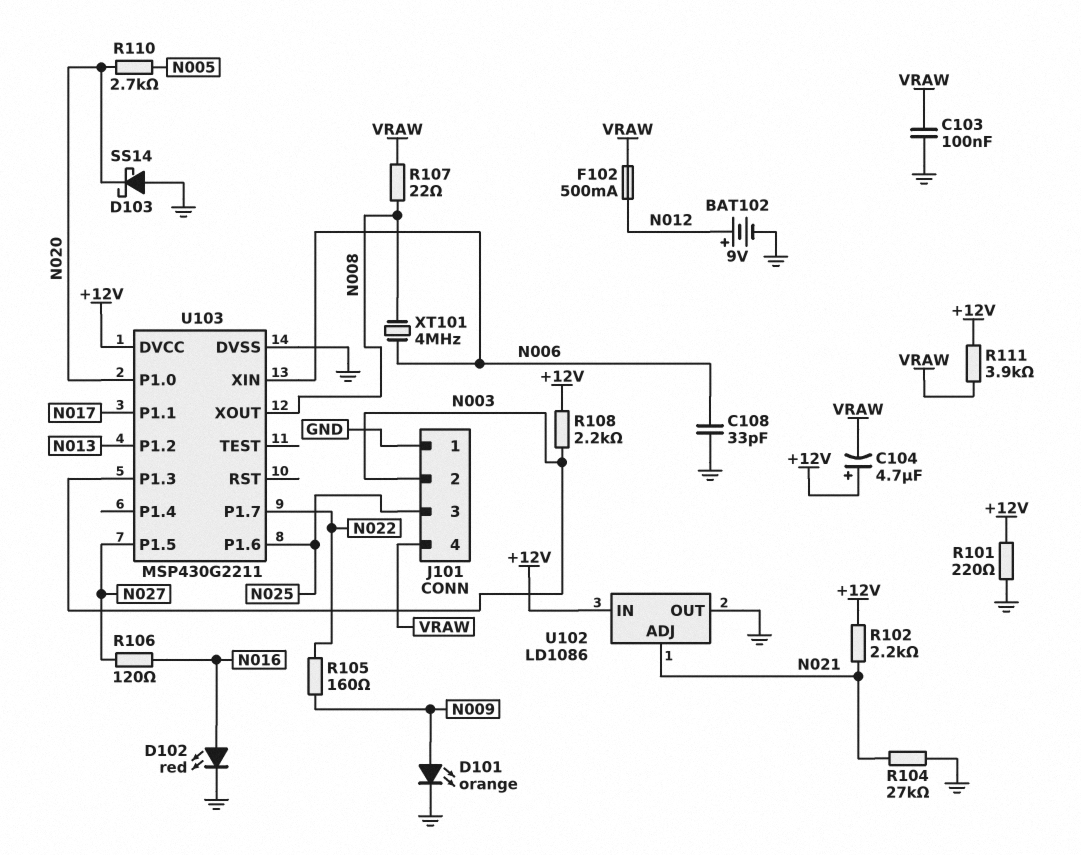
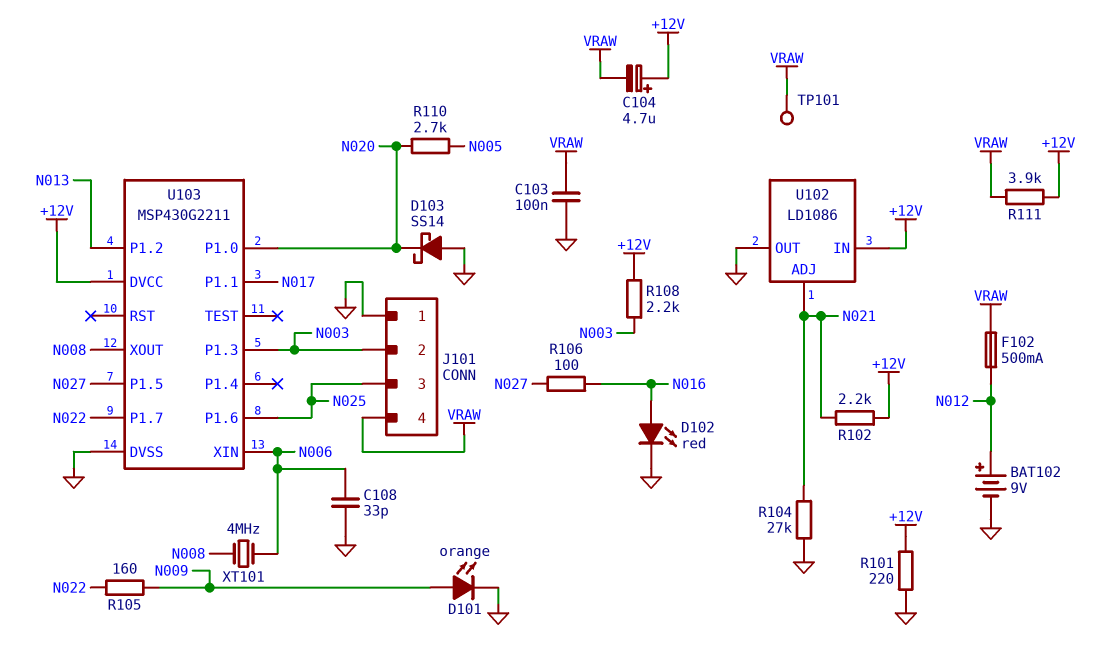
R106: 120 (N016, N027) -> 100 (N016, N027)
R107: 22 (N008, VRAW) -> none
TP101: none -> test point (VRAW)

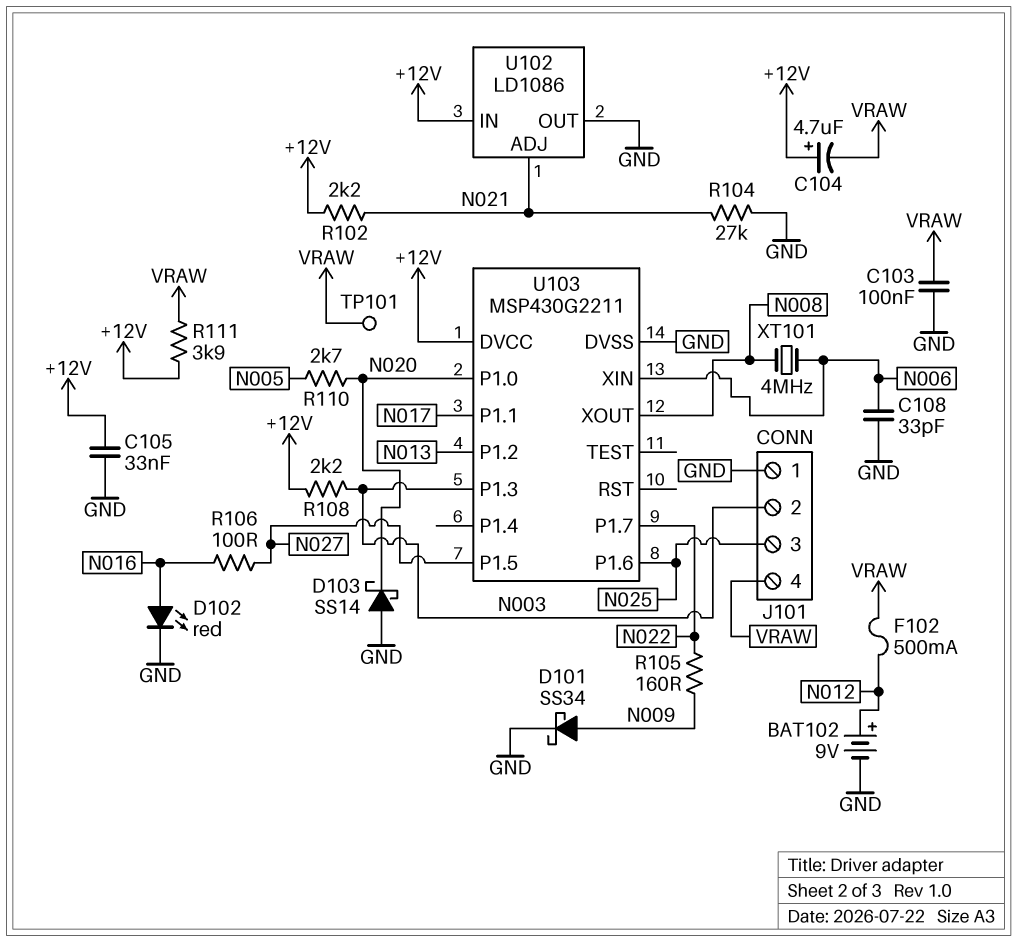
C105: none -> 33nF (+12V, GND)
D101: LED orange (A N009, K GND) -> schottky SS34 (A N009, K GND)
R101: 220 (+12V, GND) -> none

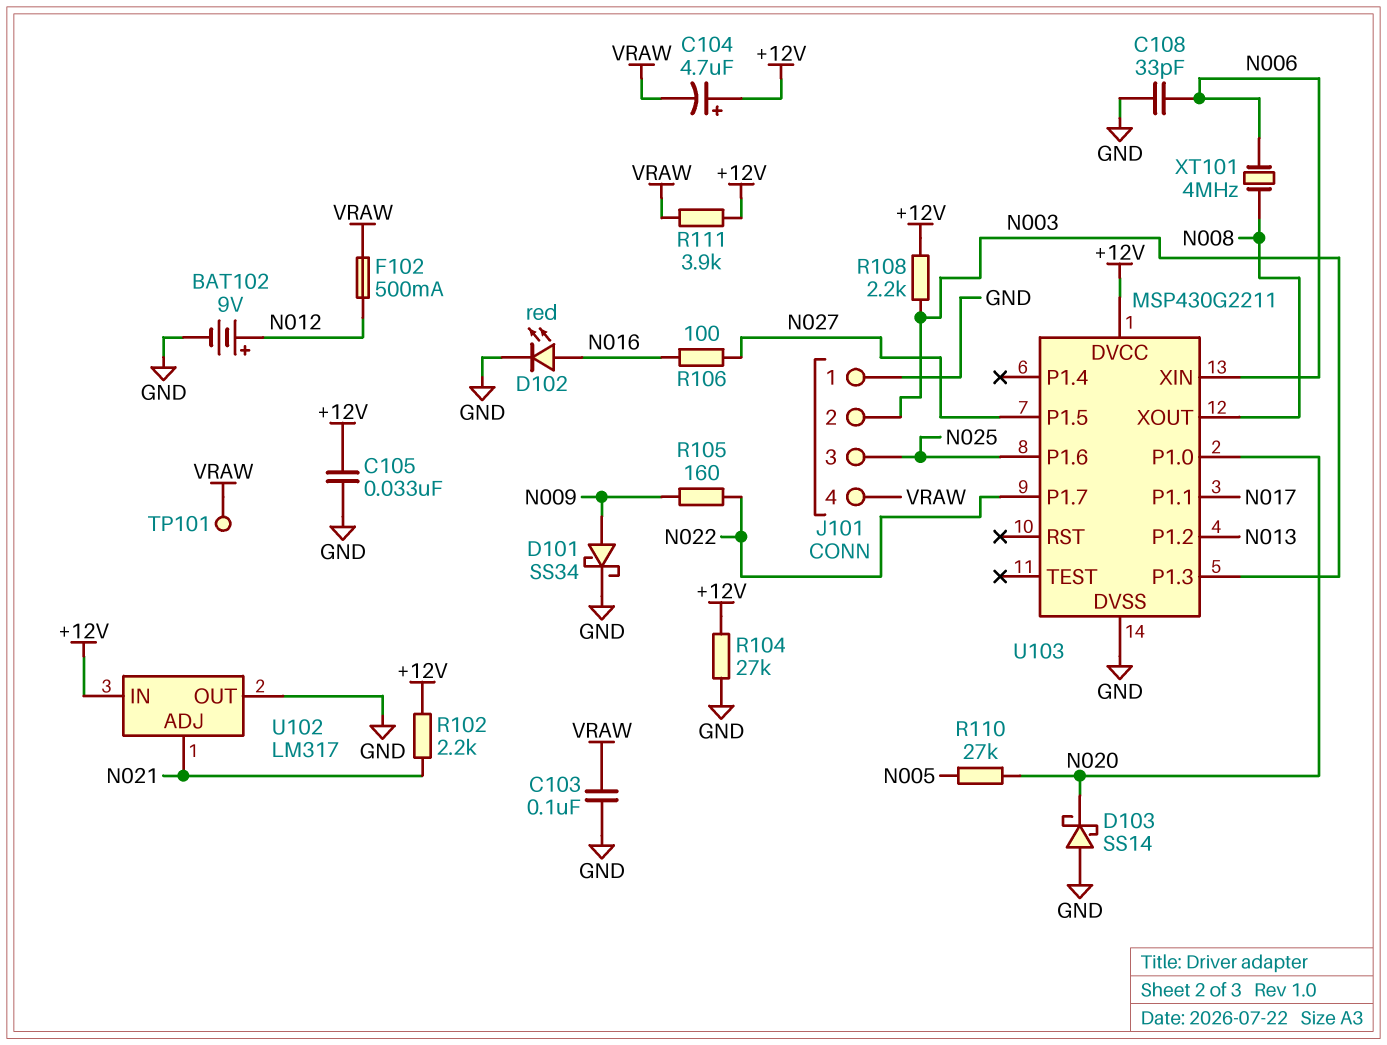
R104: 27k (GND, N021) -> 27k (+12V, GND)
R110: 2.7k (N005, N020) -> 27k (N005, N020)
U102: LD1086 -> LM317

